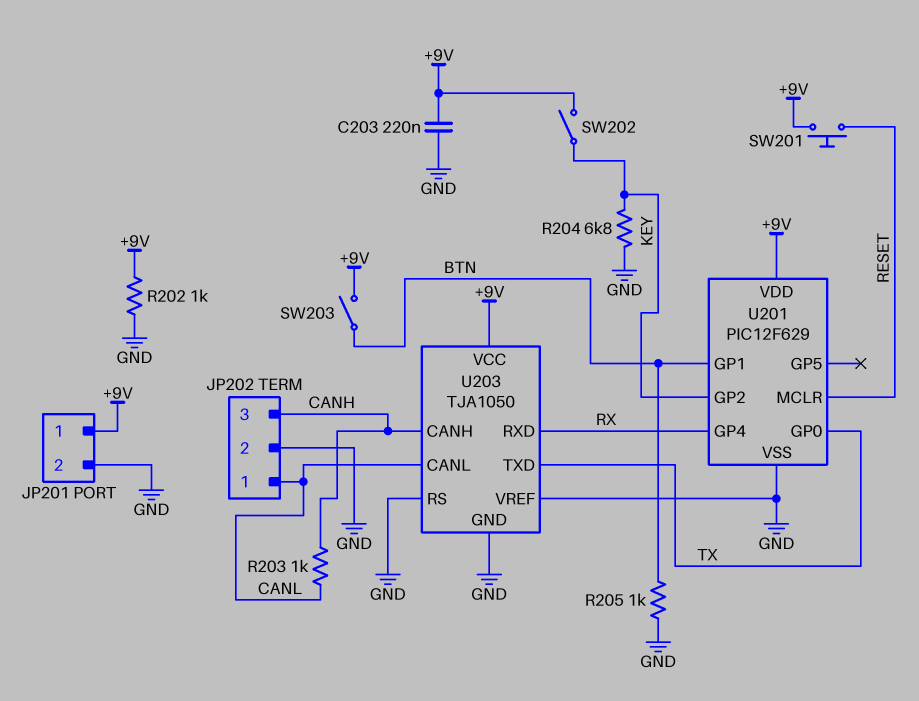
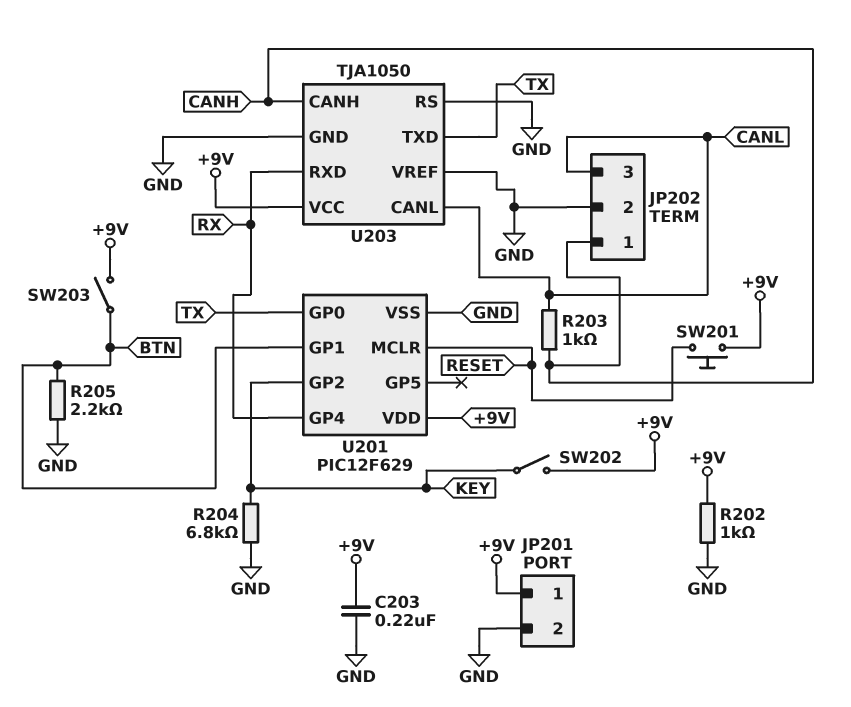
JP202 pin 1: CANL -> CANH
JP202 pin 3: CANH -> CANL
R205: 1k (BTN, GND) -> 2.2k (BTN, GND)

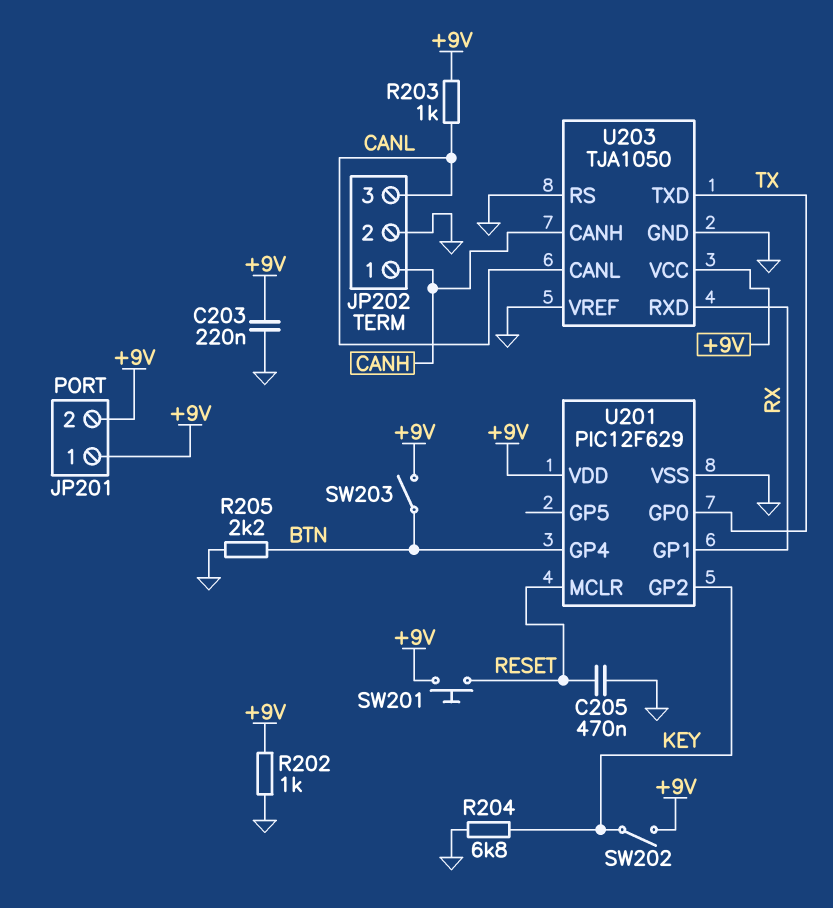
C205: none -> 470nF (GND, RESET)
JP201 pin 2: GND -> +9V
R203: 1k (CANH, CANL) -> 1k (+9V, CANL)
U201 pin GP1: BTN -> RX
U201 pin GP4: RX -> BTN

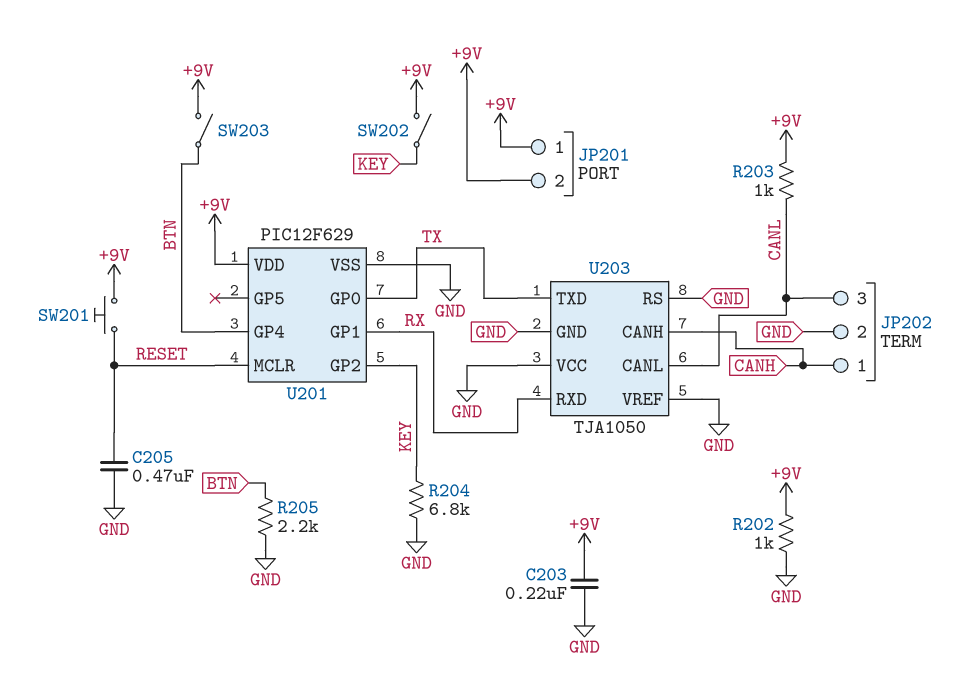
U203 pin VCC: +9V -> GND

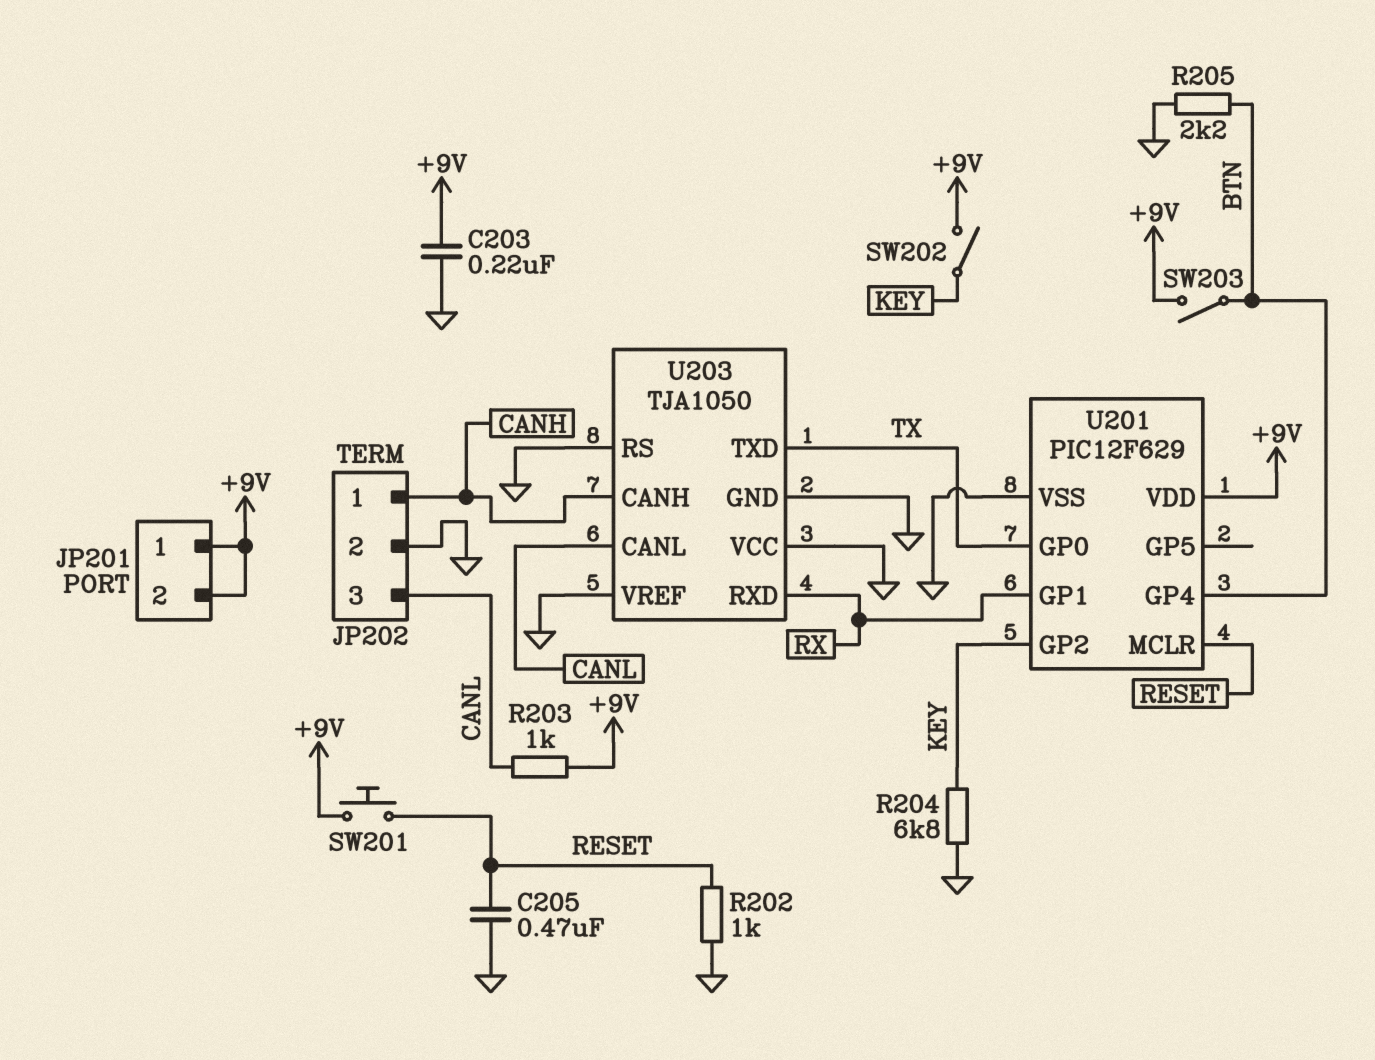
R202: 1k (+9V, GND) -> 1k (GND, RESET)

